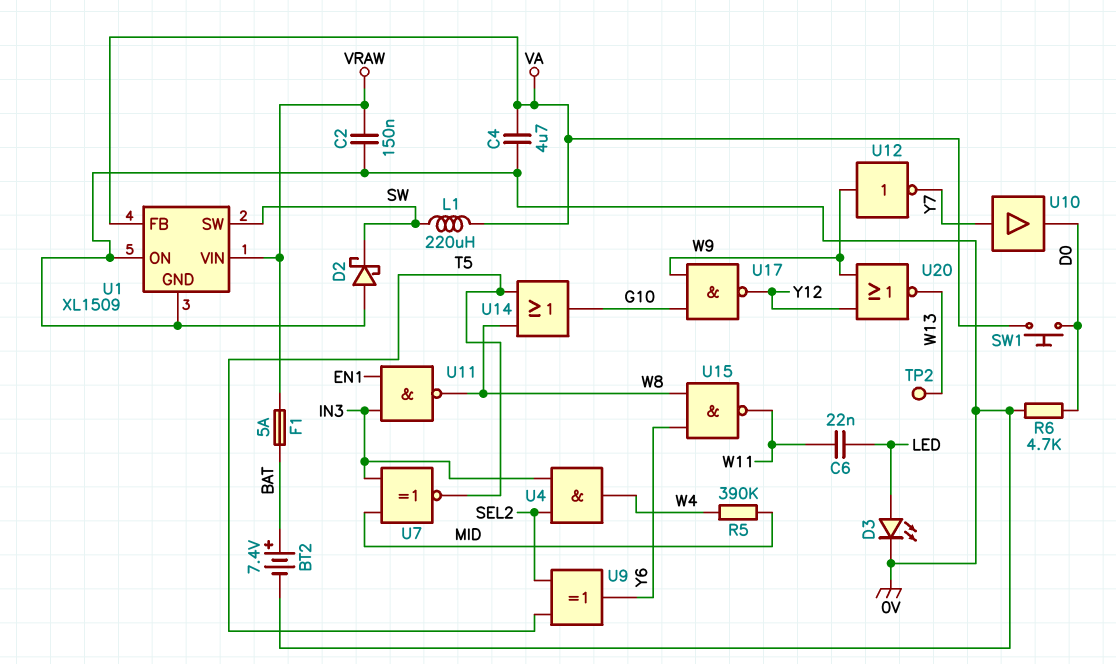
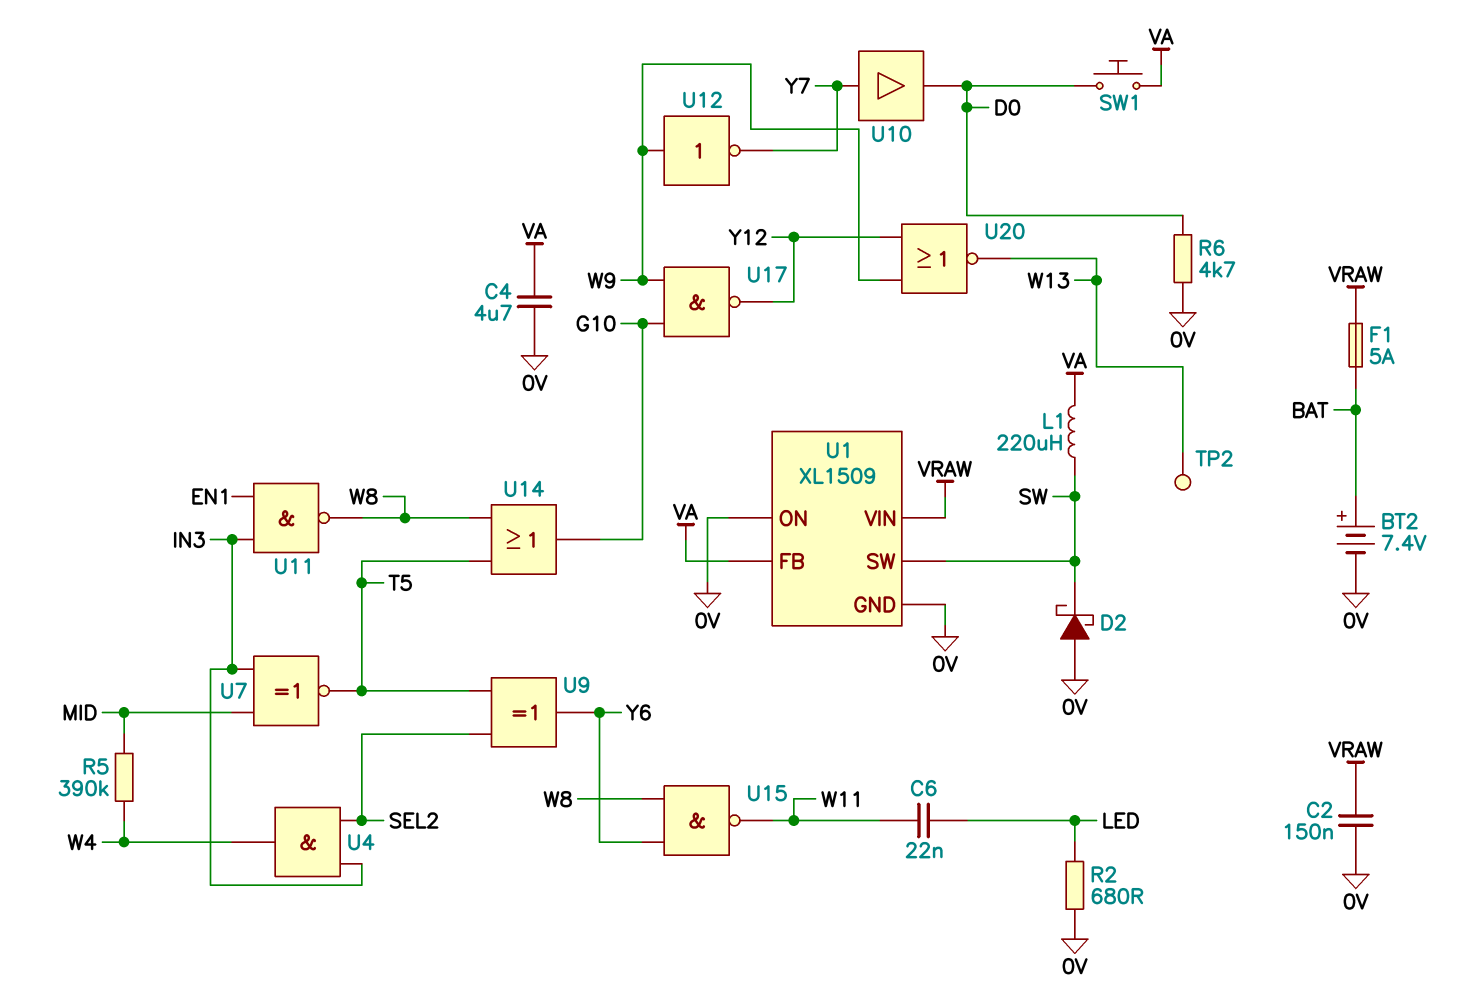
D3: LED (A LED, K 0V) -> none
R2: none -> 680 (0V, LED)

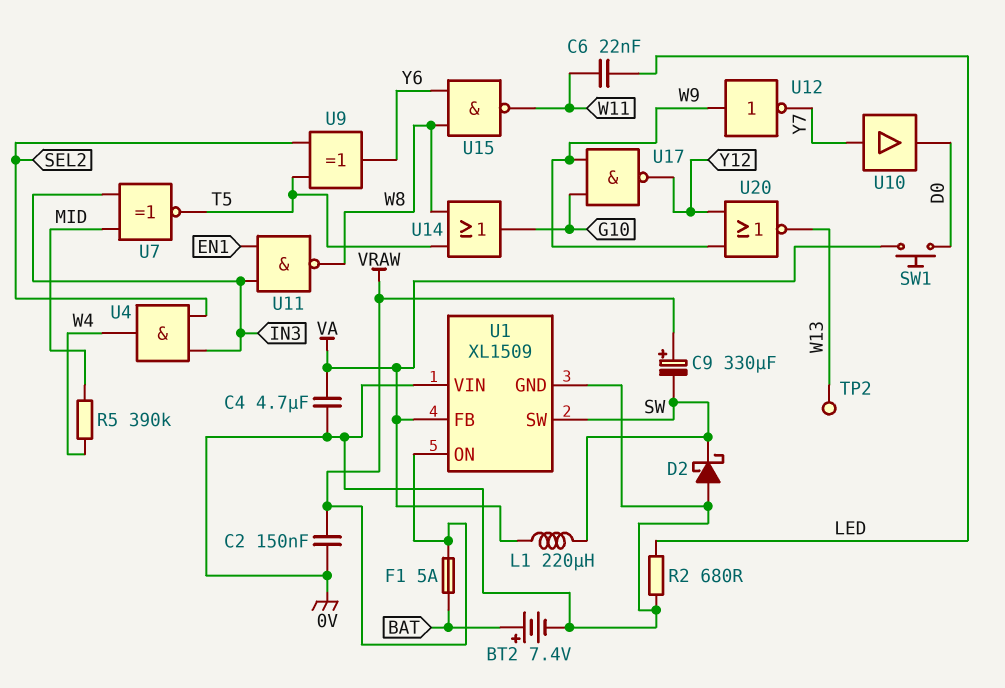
C9: none -> 330uF (plus VRAW, minus SW)
R6: 4.7k (0V, D0) -> none
U1 pin ON: 0V -> VRAW
U1 pin VIN: VRAW -> 0V

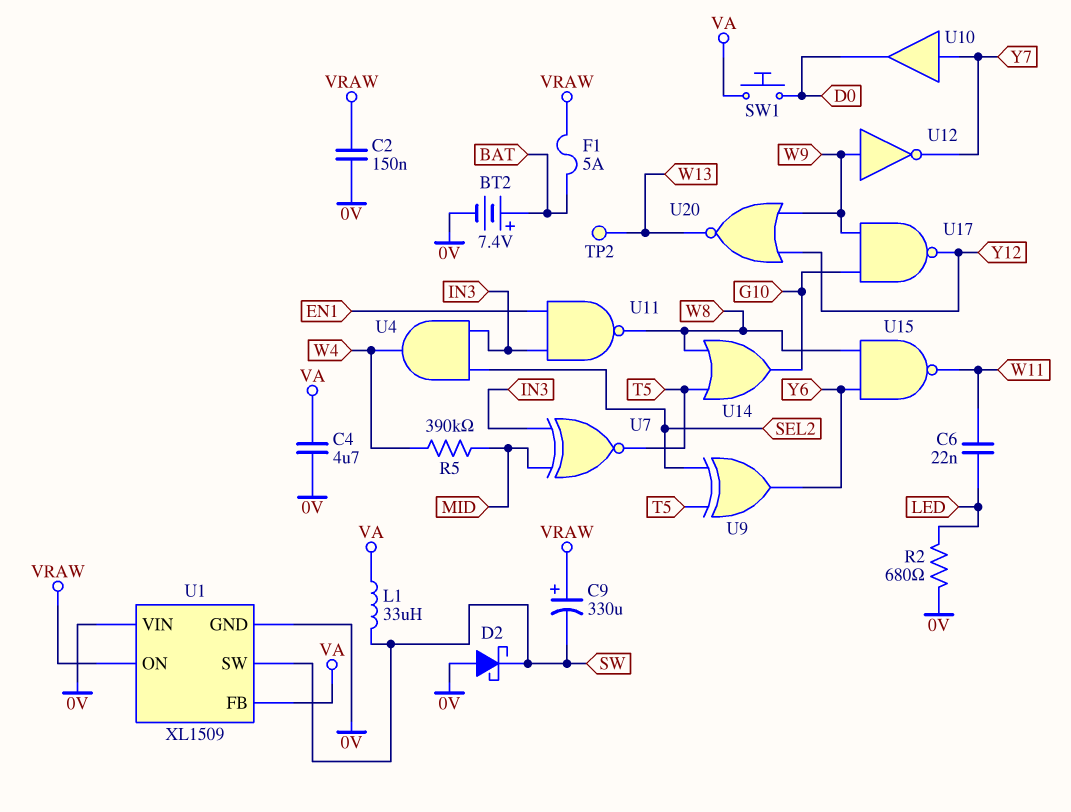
L1: 220uH (SW, VA) -> 33uH (SW, VA)

